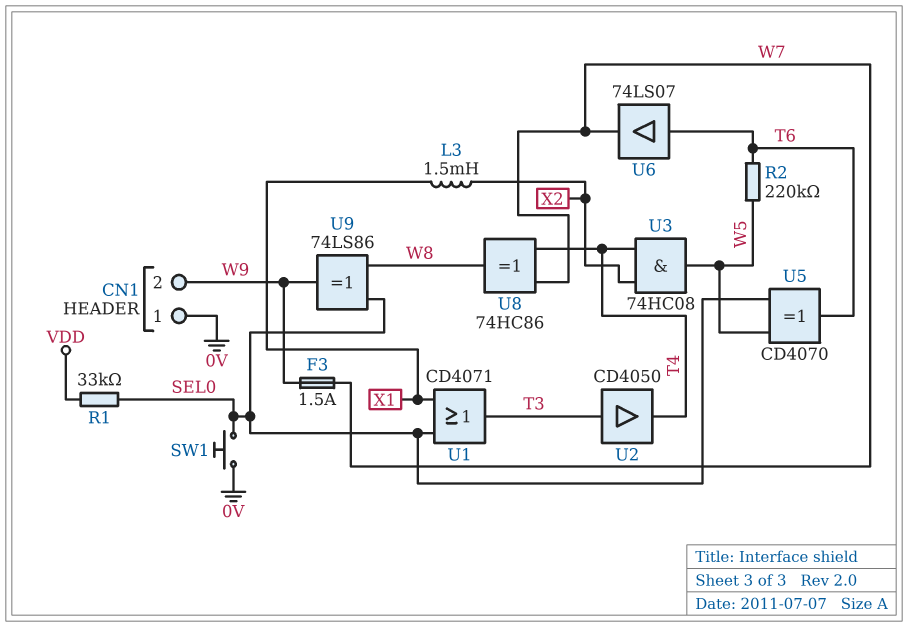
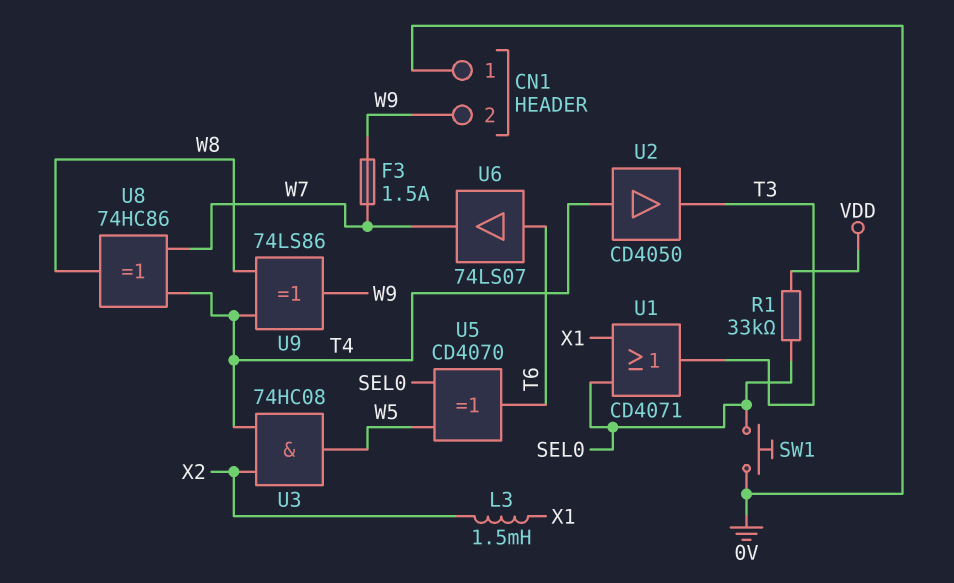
R2: 220k (T6, W5) -> none
U2: buffer CD4050 (in T3, out T4) -> buffer CD4050 (in T4, out T3)
U9: XOR 74LS86 (in SEL0, in W8, out W9) -> XOR 74LS86 (in T4, in W8, out W9)

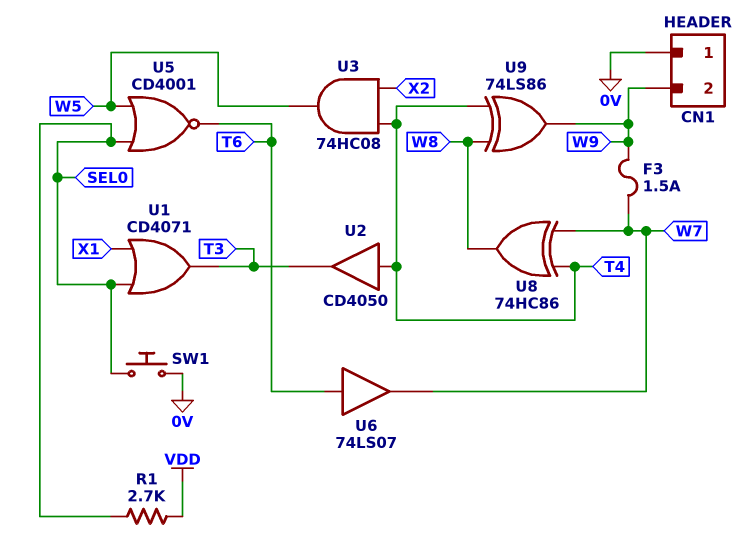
L3: 1.5mH (X1, X2) -> none
R1: 33k (SEL0, VDD) -> 2.7k (SEL0, VDD)
U5: XOR CD4070 (in SEL0, in W5, out T6) -> NOR CD4001 (in SEL0, in W5, out T6)

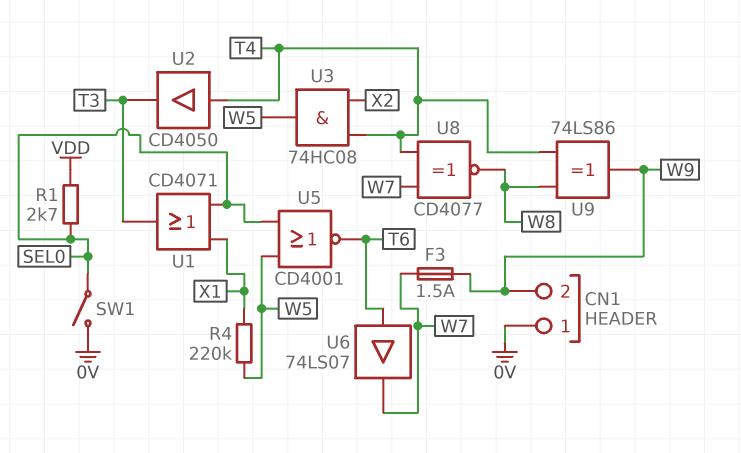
R4: none -> 220k (W5, X1)
SW1: button (0V, SEL0) -> switch (0V, SEL0)
U8: XOR 74HC86 (in T4, in W7, out W8) -> XNOR CD4077 (in T4, in W7, out W8)

